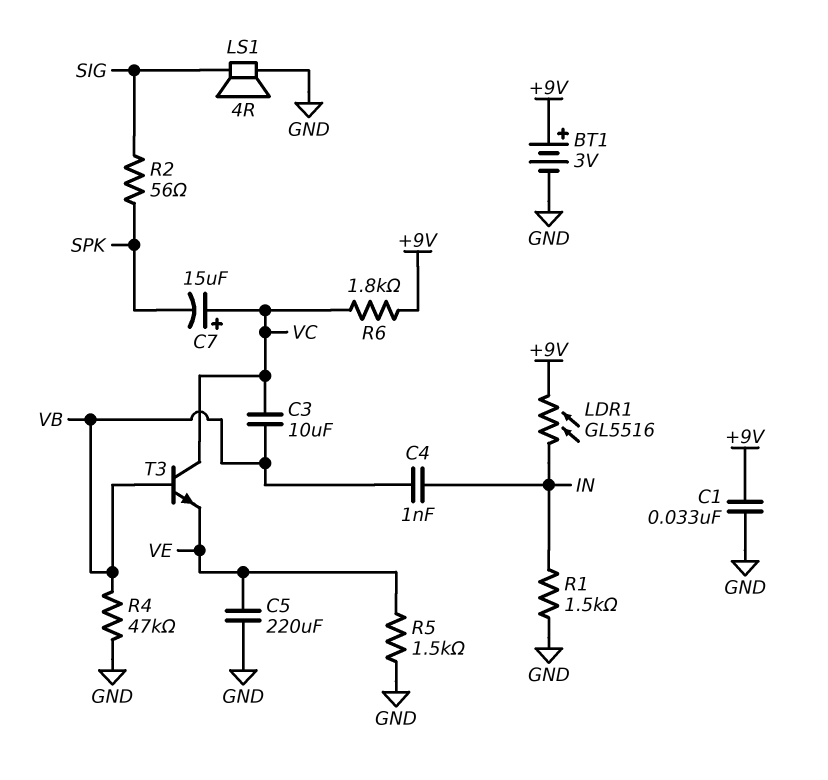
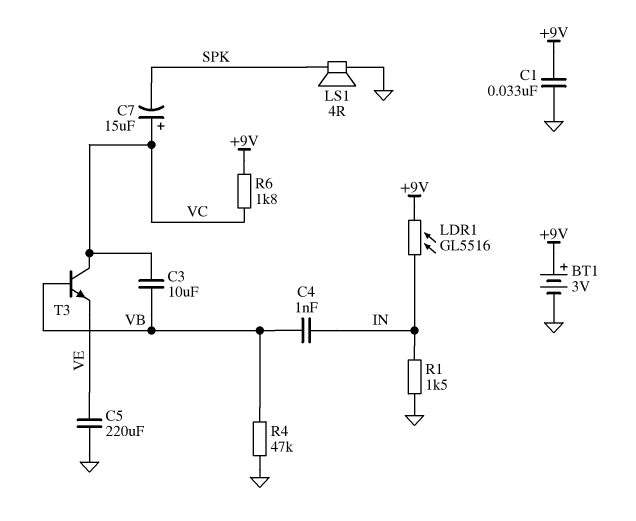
LS1: speaker 4R (GND, SIG) -> speaker 4R (GND, SPK)
R2: 56 (SIG, SPK) -> none
R5: 1.5k (GND, VE) -> none

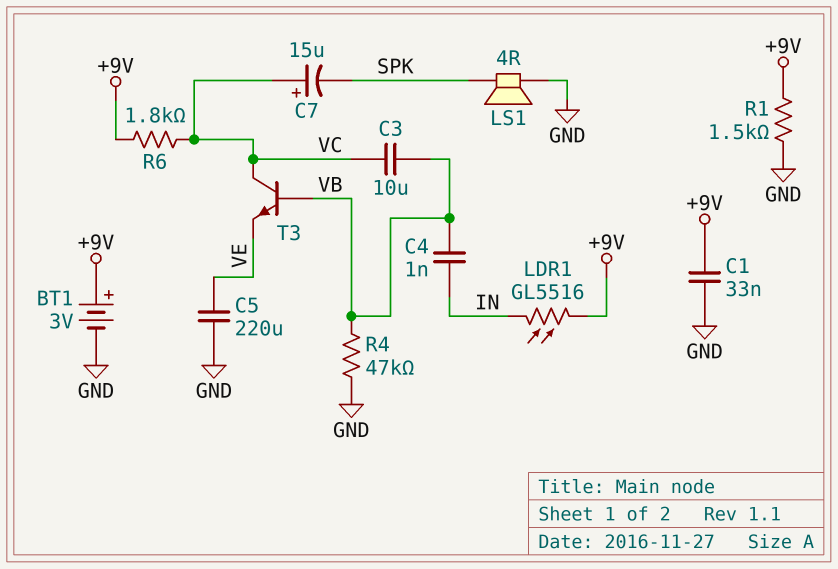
R1: 1.5k (GND, IN) -> 1.5k (+9V, GND)

